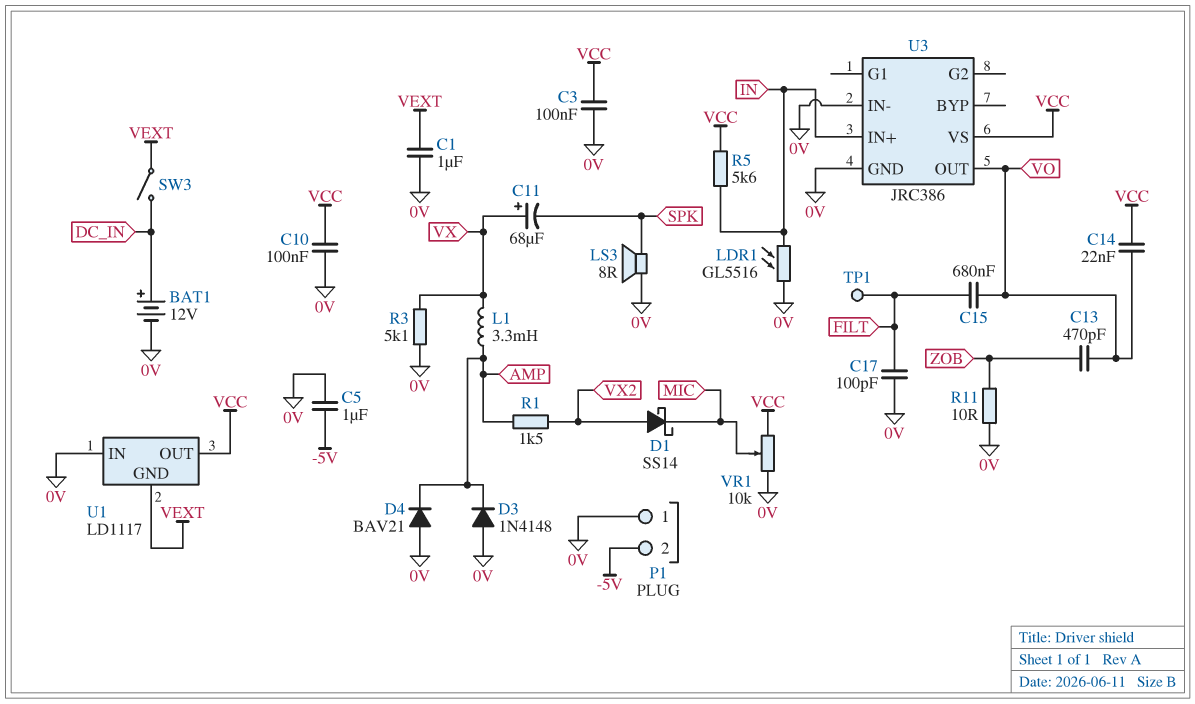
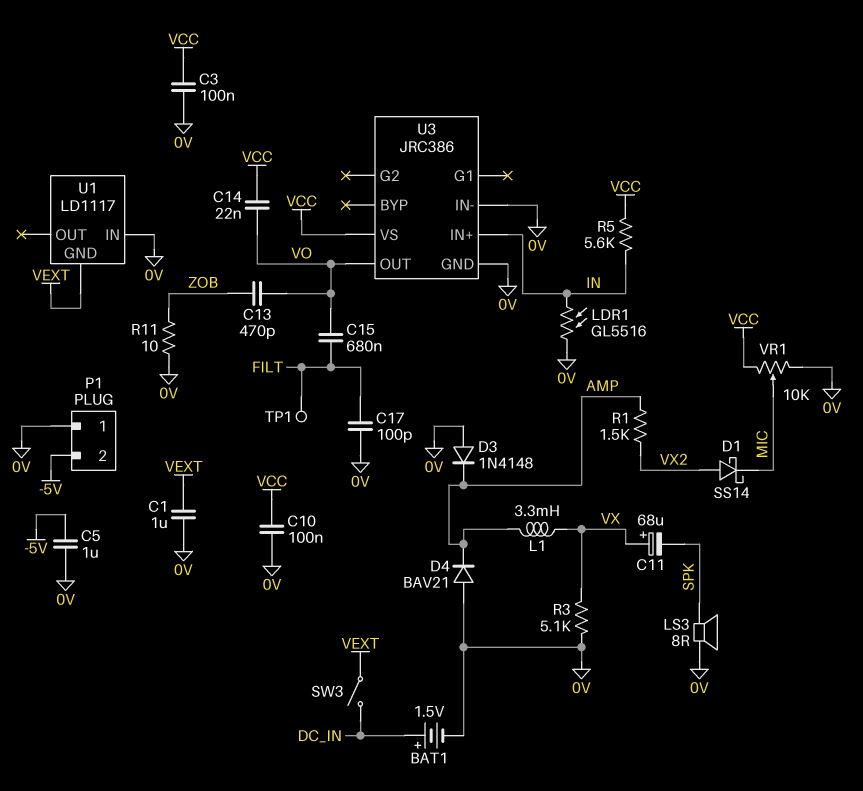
BAT1: 12V (plus DC_IN, minus 0V) -> 1.5V (plus DC_IN, minus 0V)
U1 pin OUT: VCC -> none

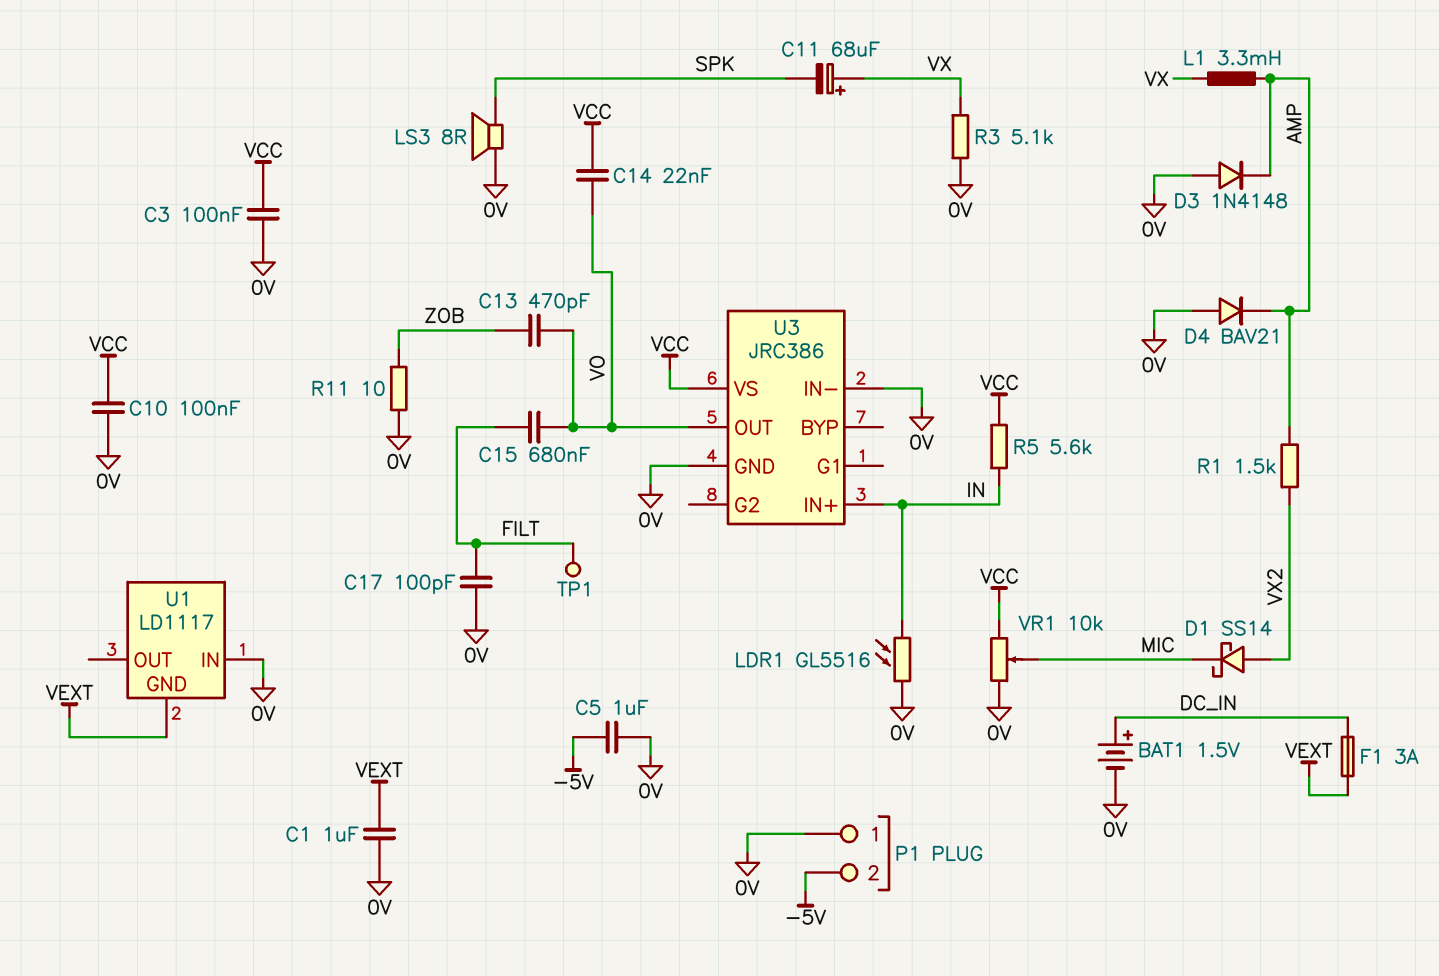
F1: none -> 3A (DC_IN, VEXT)
SW3: switch (DC_IN, VEXT) -> none

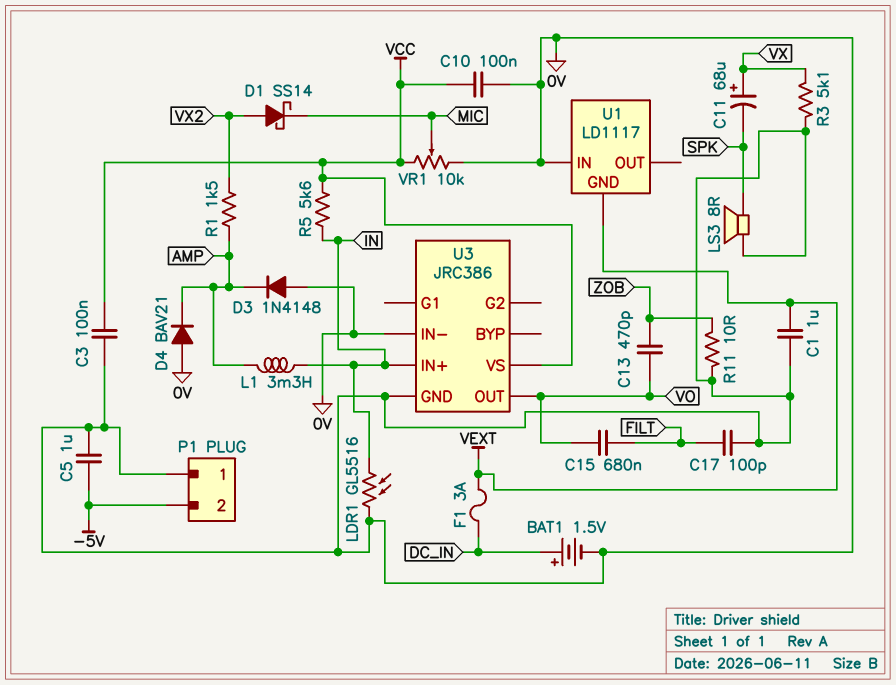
C14: 22nF (VCC, VO) -> none
L1: 3.3mH (AMP, VX) -> 3.3mH (AMP, IN)
TP1: test point (FILT) -> none

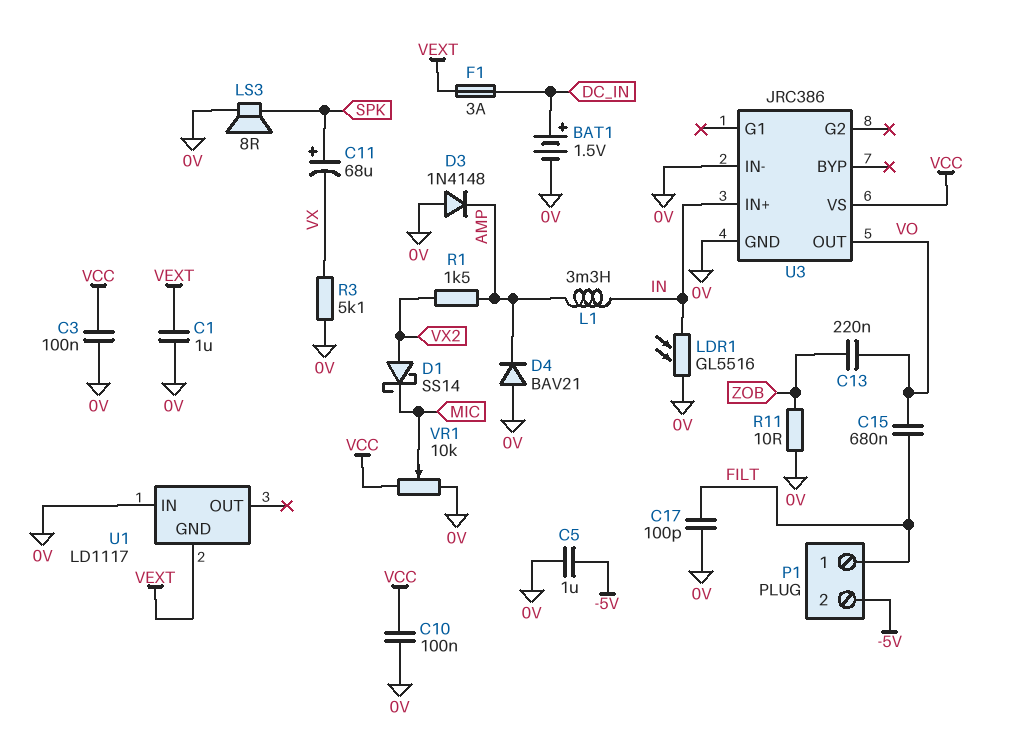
C11: 68uF (plus VX, minus SPK) -> 68uF (plus SPK, minus VX)
C13: 470pF (VO, ZOB) -> 220nF (VO, ZOB)
P1 pin 1: 0V -> FILT
R5: 5.6k (IN, VCC) -> none

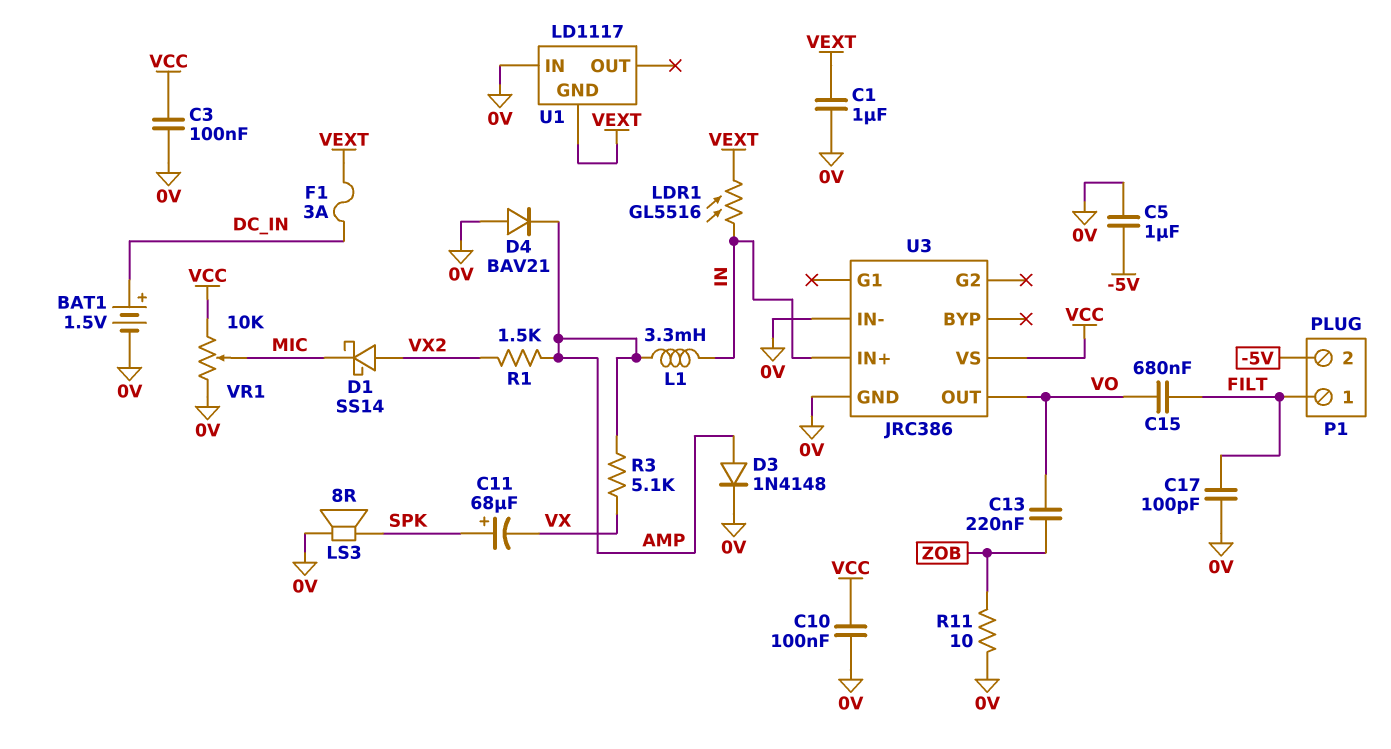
D3: diode 1N4148 (A 0V, K AMP) -> diode 1N4148 (A AMP, K 0V)
LDR1: GL5516 (0V, IN) -> GL5516 (IN, VEXT)
R3: 5.1k (0V, VX) -> 5.1k (AMP, VX)

